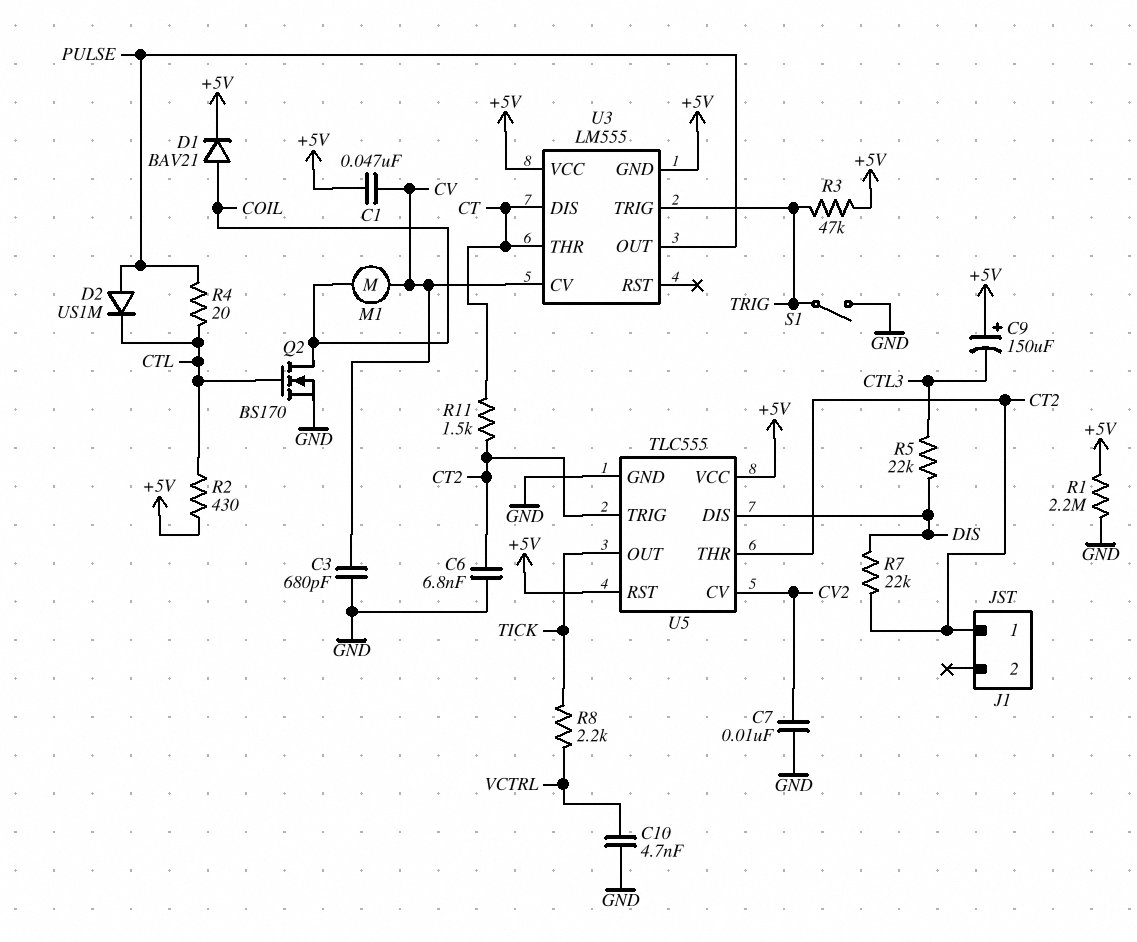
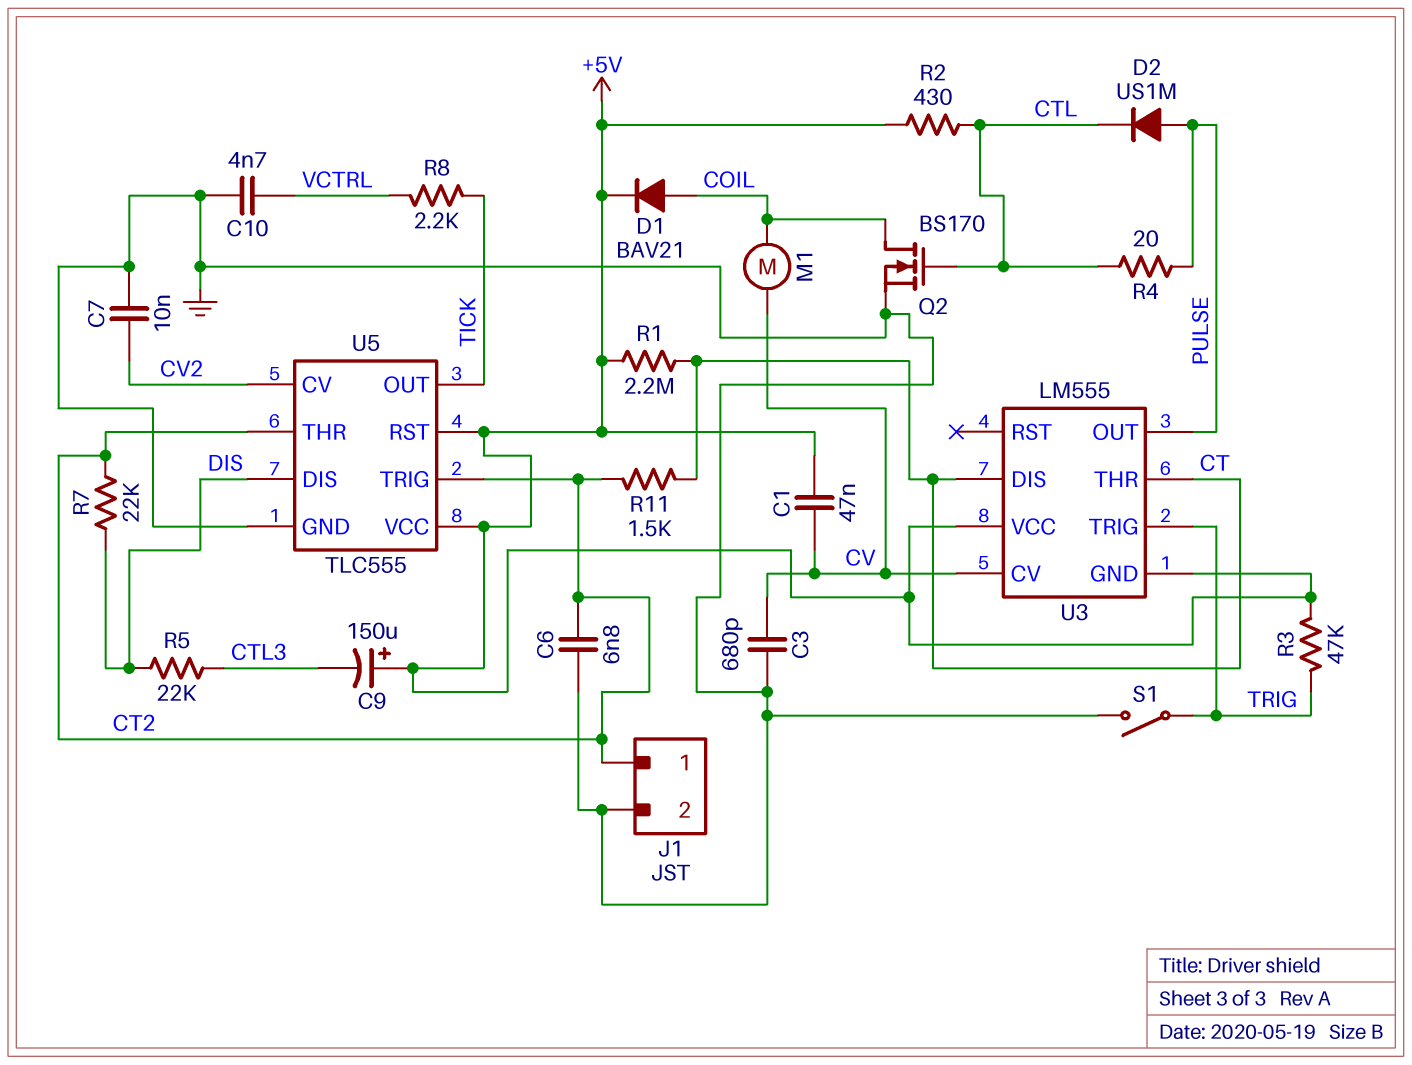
J1 pin 2: none -> GND
R1: 2.2M (+5V, GND) -> 2.2M (+5V, CT)

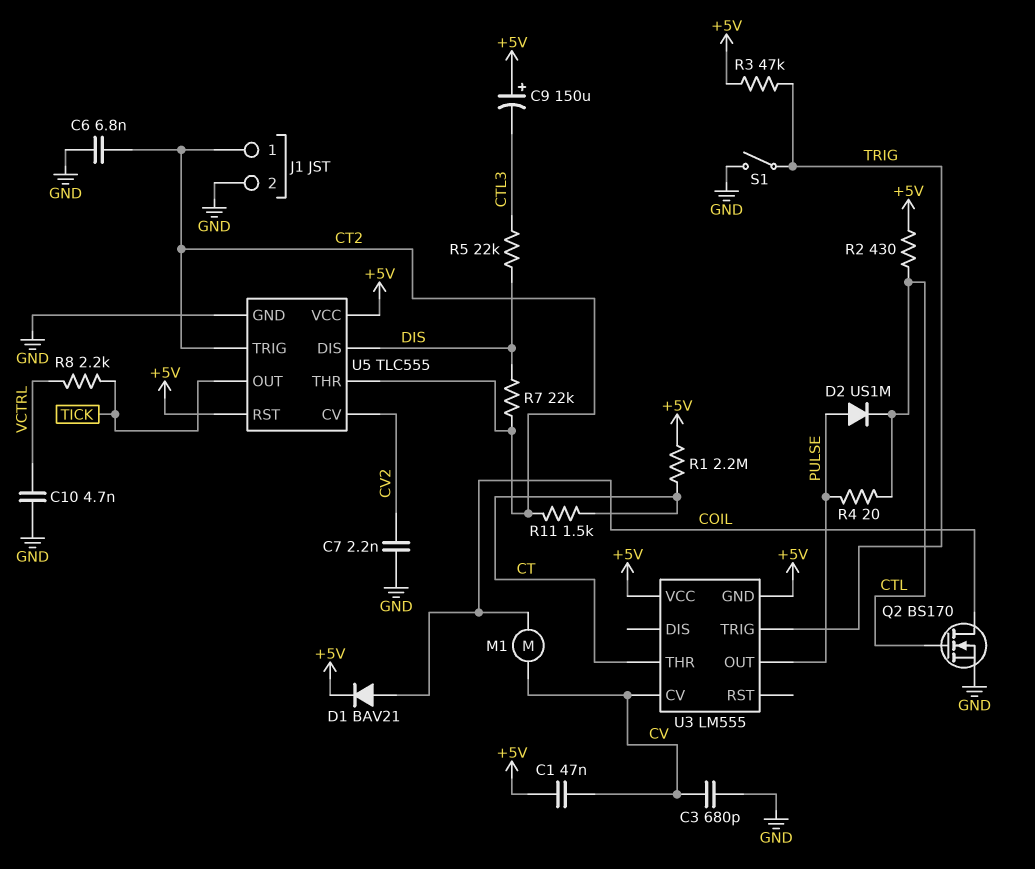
C7: 10nF (CV2, GND) -> 2.2nF (CV2, GND)
U3 pin DIS: CT -> none

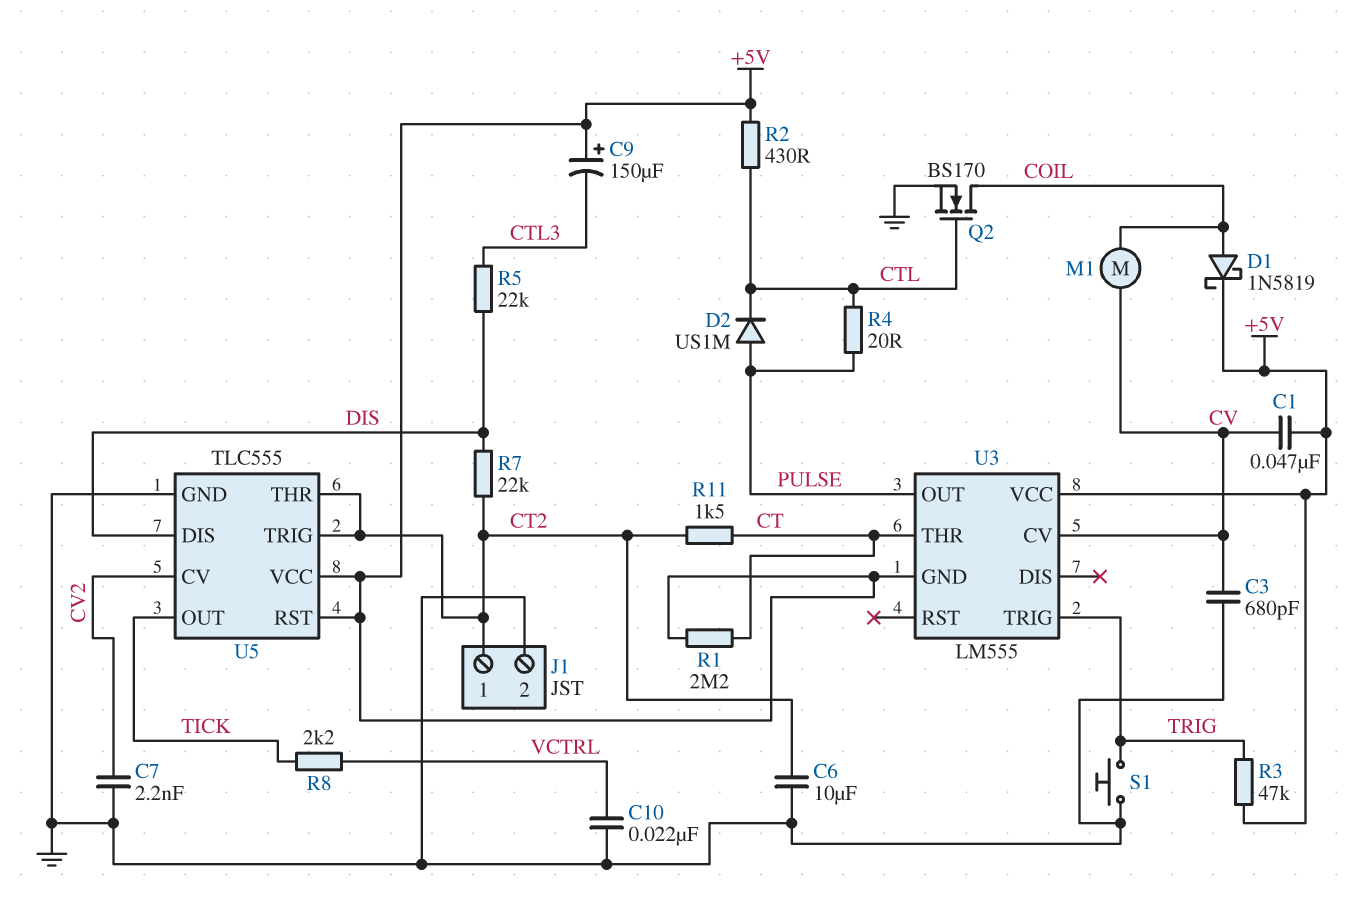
C6: 6.8nF (CT2, GND) -> 10uF (CT2, GND)
C10: 4.7nF (GND, VCTRL) -> 22nF (GND, VCTRL)
D1: diode BAV21 (A COIL, K +5V) -> schottky 1N5819 (A COIL, K +5V)
S1: switch (GND, TRIG) -> button (GND, TRIG)

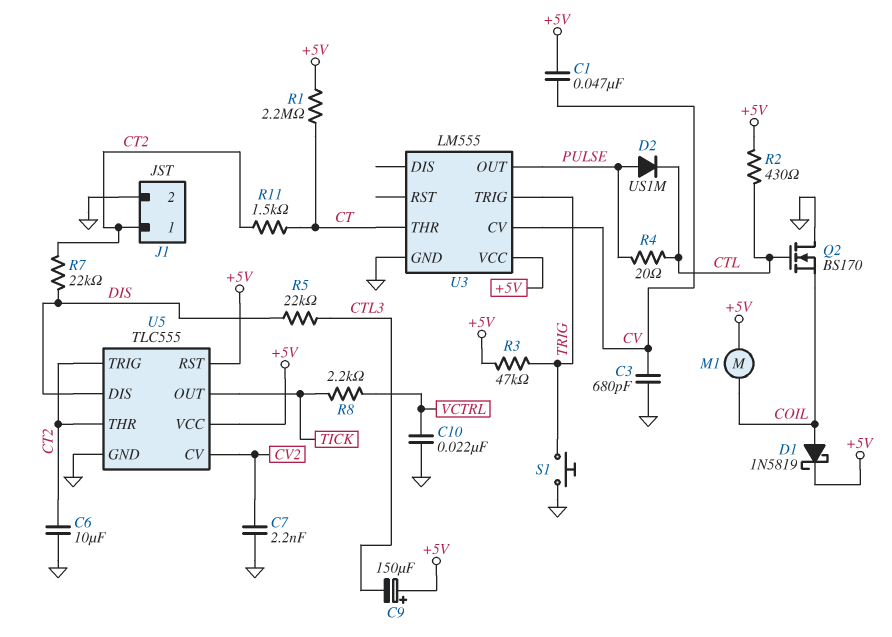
M1: motor (COIL, CV) -> motor (+5V, COIL)
Q2: NMOS BS170 (G CTL, D COIL, S GND) -> NMOS BS170 (G CTL, D GND, S COIL)
U3 pin GND: +5V -> GND

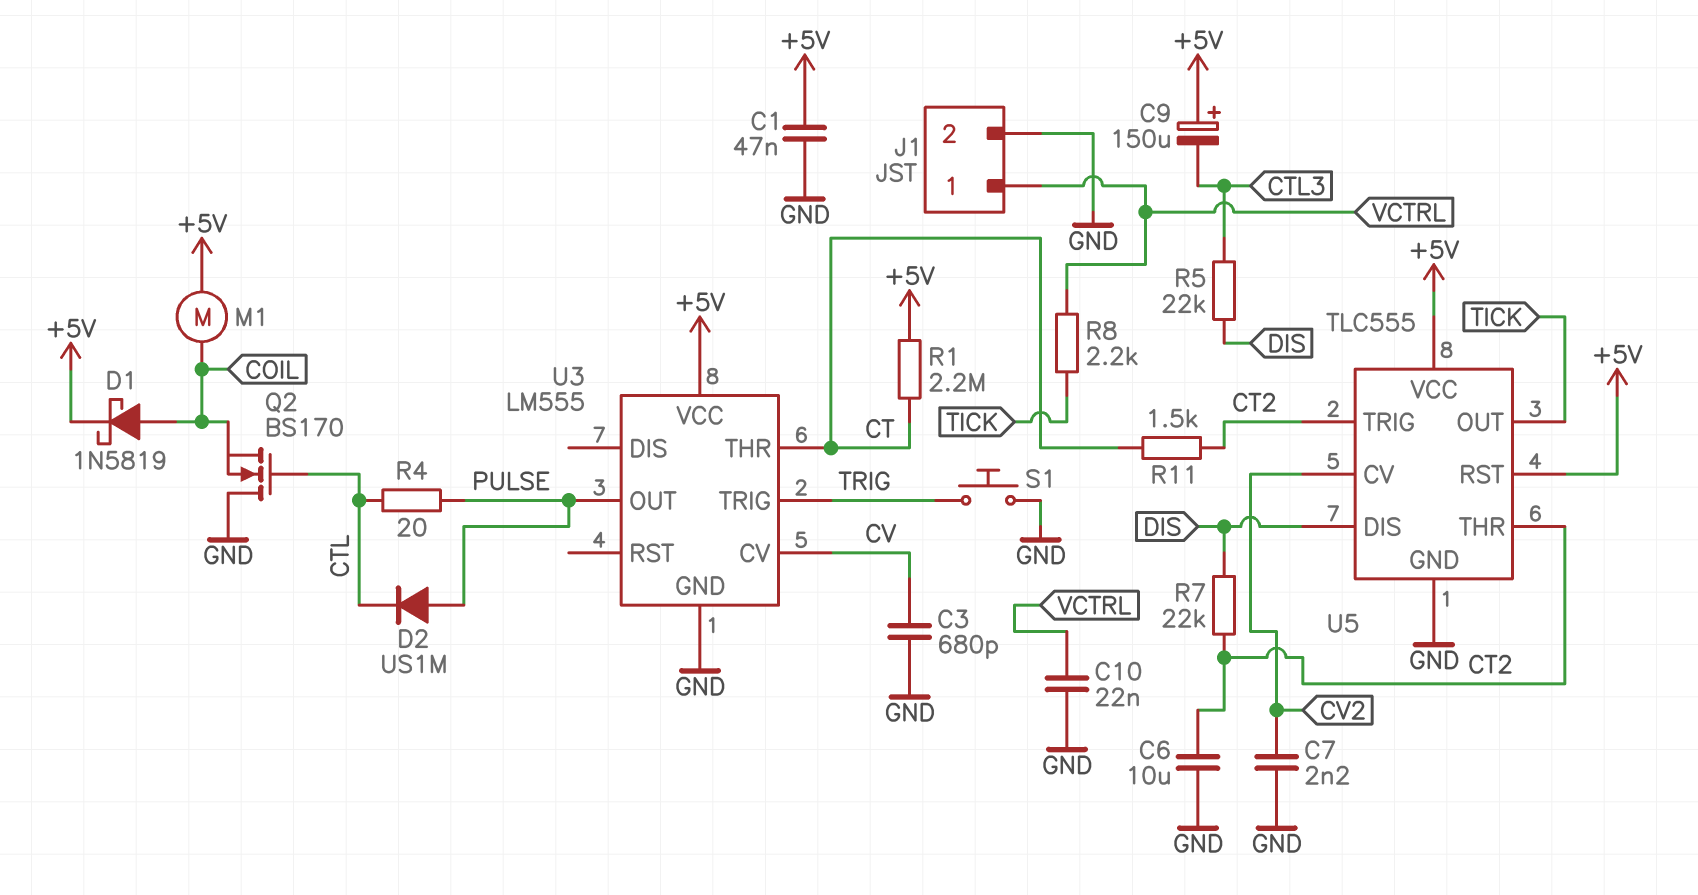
C1: 47nF (+5V, CV) -> 47nF (+5V, GND)
J1 pin 1: CT2 -> VCTRL
R2: 430 (+5V, CTL) -> none
R3: 47k (+5V, TRIG) -> none

